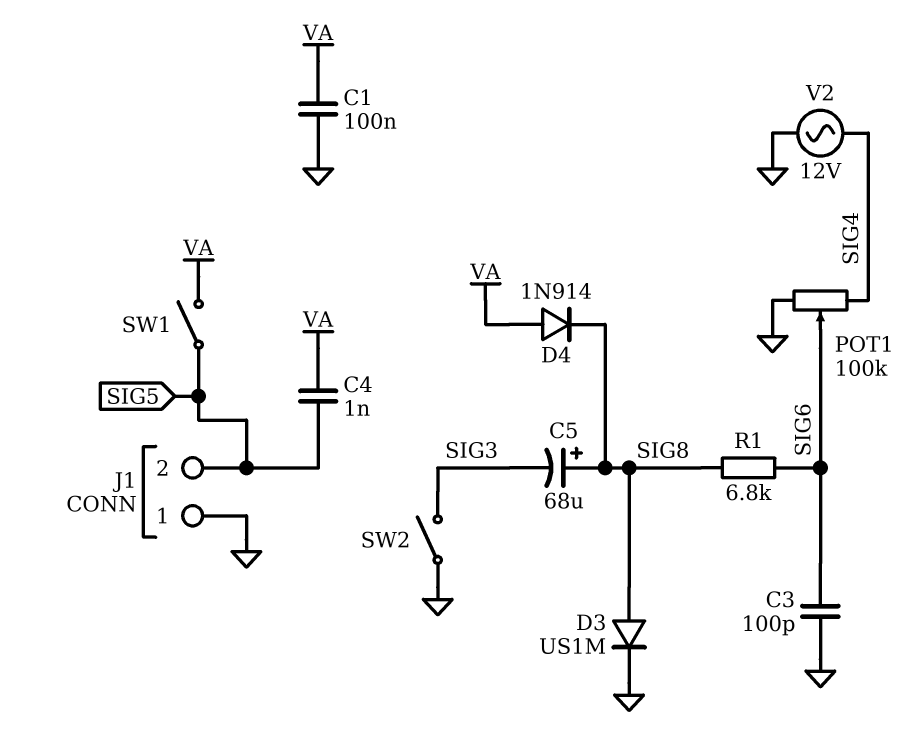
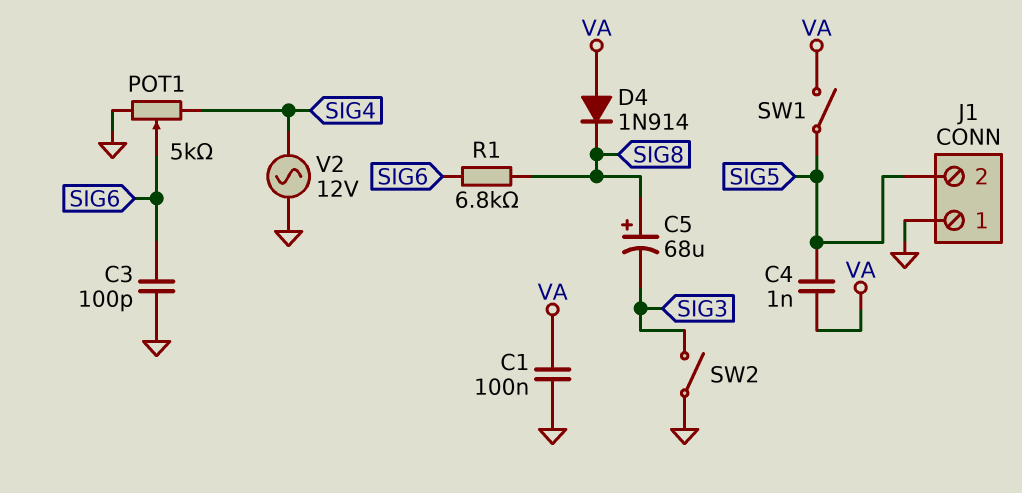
D3: diode US1M (A SIG8, K GND) -> none
POT1: 100k (GND, SIG4, wiper SIG6) -> 5k (GND, SIG4, wiper SIG6)

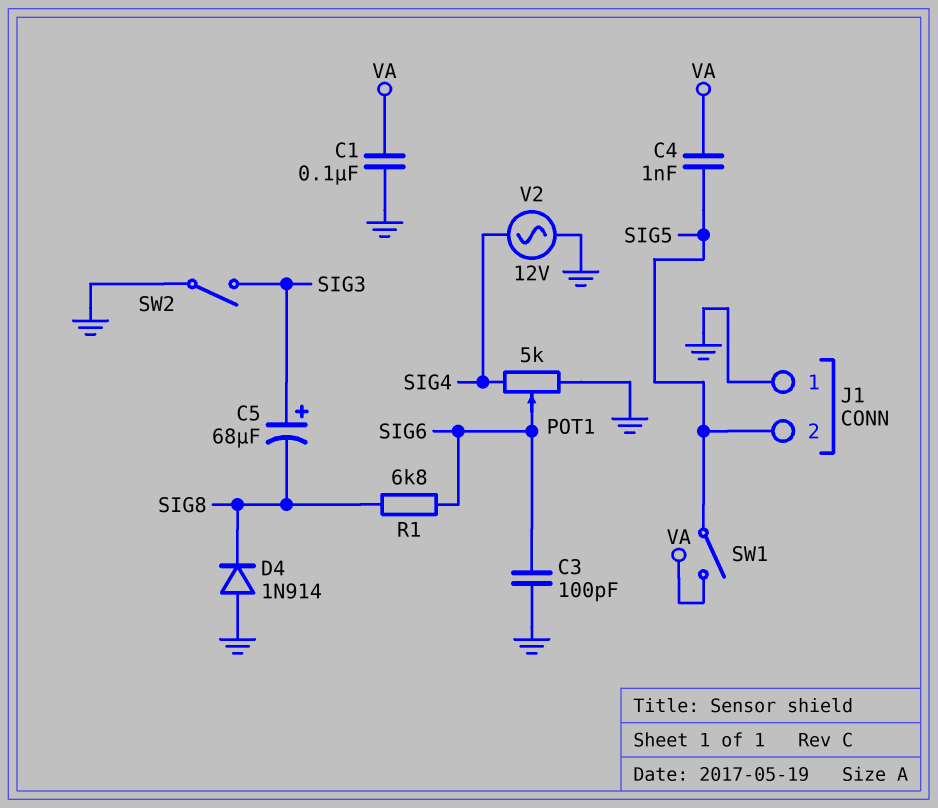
C5: 68uF (plus SIG8, minus SIG3) -> 68uF (plus SIG3, minus SIG8)
D4: diode 1N914 (A VA, K SIG8) -> diode 1N914 (A GND, K SIG8)

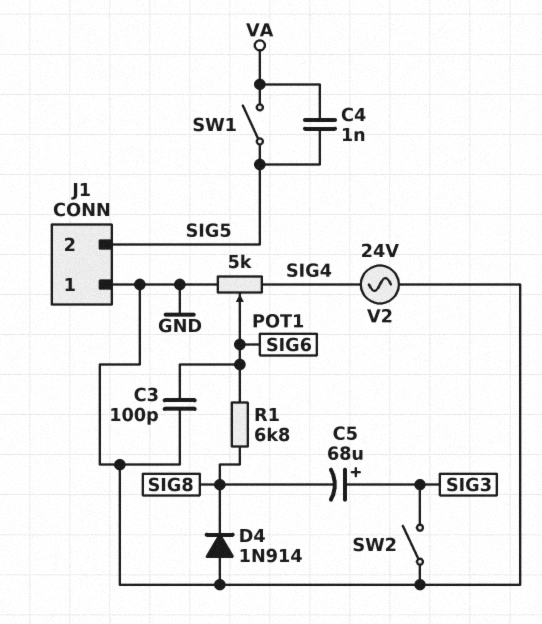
C1: 100nF (GND, VA) -> none
V2: AC 12V (GND, SIG4) -> AC 24V (GND, SIG4)

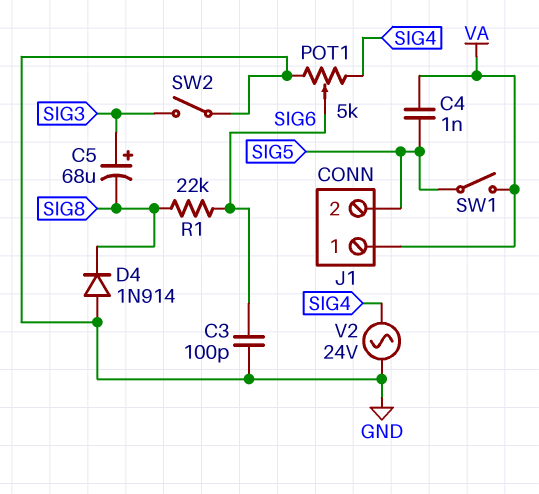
J1 pin 1: GND -> VA
R1: 6.8k (SIG6, SIG8) -> 22k (SIG6, SIG8)

